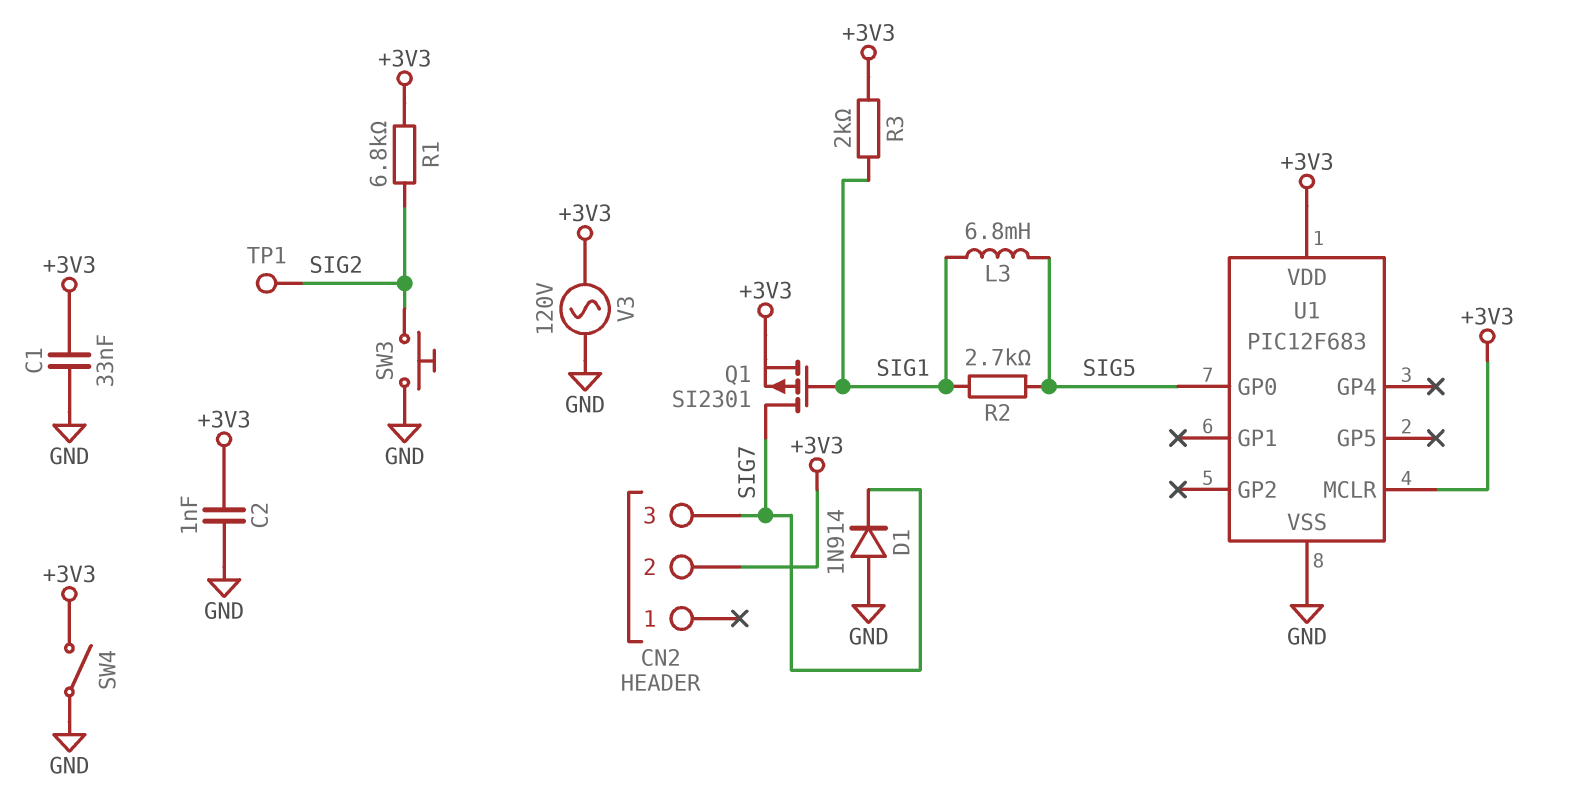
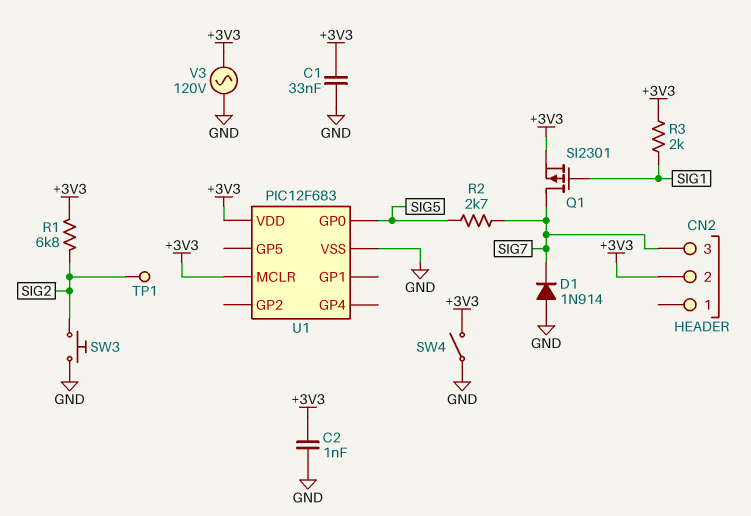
L3: 6.8mH (SIG1, SIG5) -> none
R2: 2.7k (SIG1, SIG5) -> 2.7k (SIG5, SIG7)

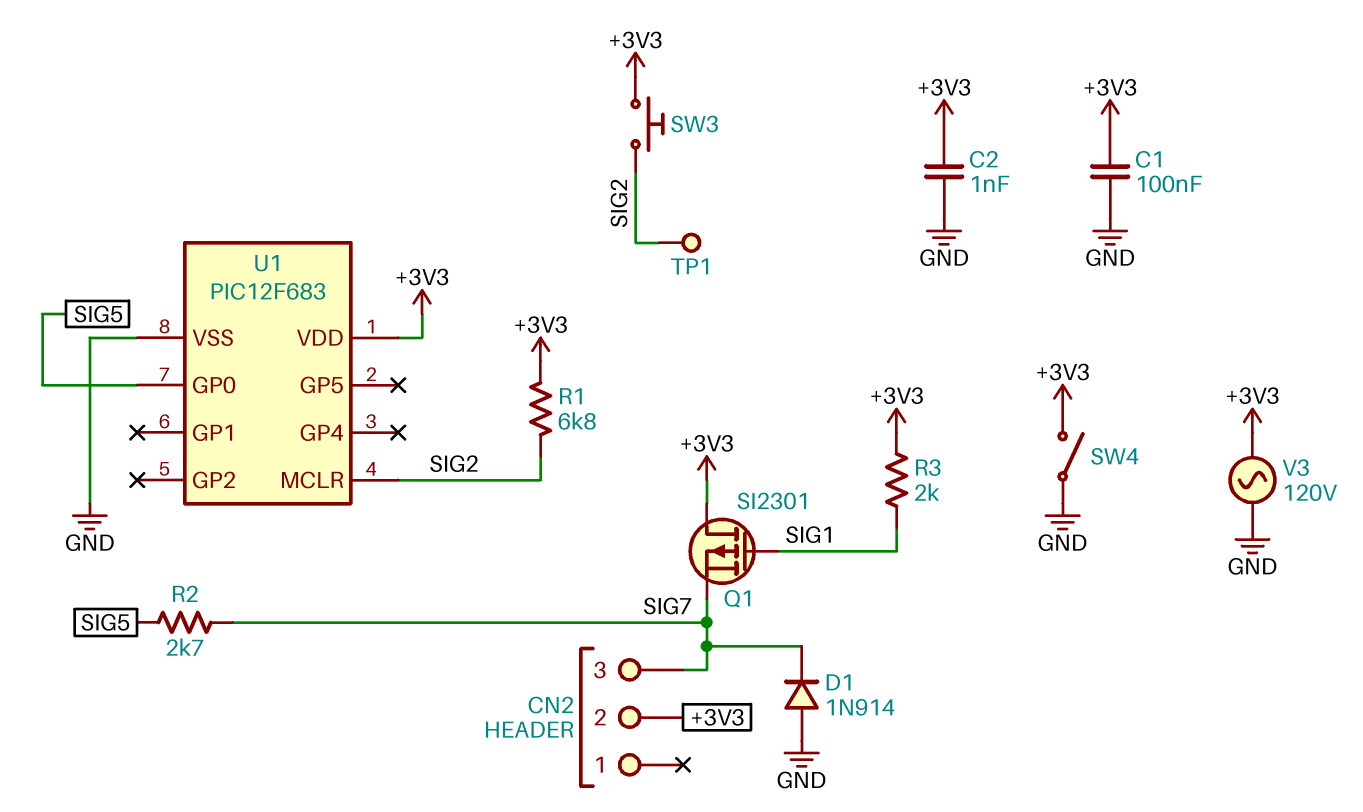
C1: 33nF (+3V3, GND) -> 100nF (+3V3, GND)
Q1: PMOS SI2301 (G SIG1, D SIG7, S +3V3) -> PMOS SI2301 (G SIG1, D +3V3, S SIG7)
SW3: button (GND, SIG2) -> button (+3V3, SIG2)
U1 pin MCLR: +3V3 -> SIG2

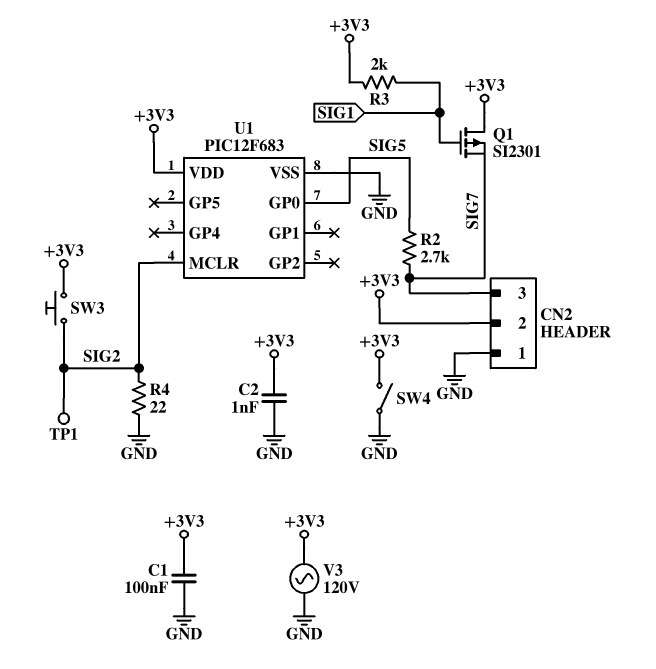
CN2 pin 1: none -> GND
D1: diode 1N914 (A GND, K SIG7) -> none
R1: 6.8k (+3V3, SIG2) -> none
R4: none -> 22 (GND, SIG2)

